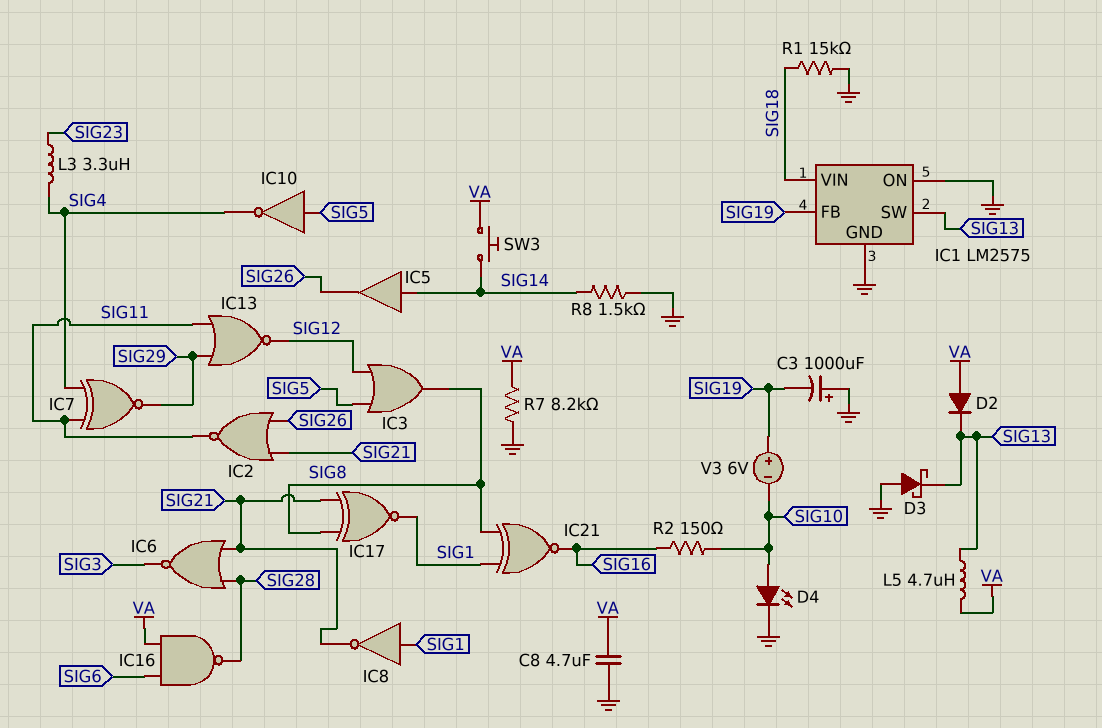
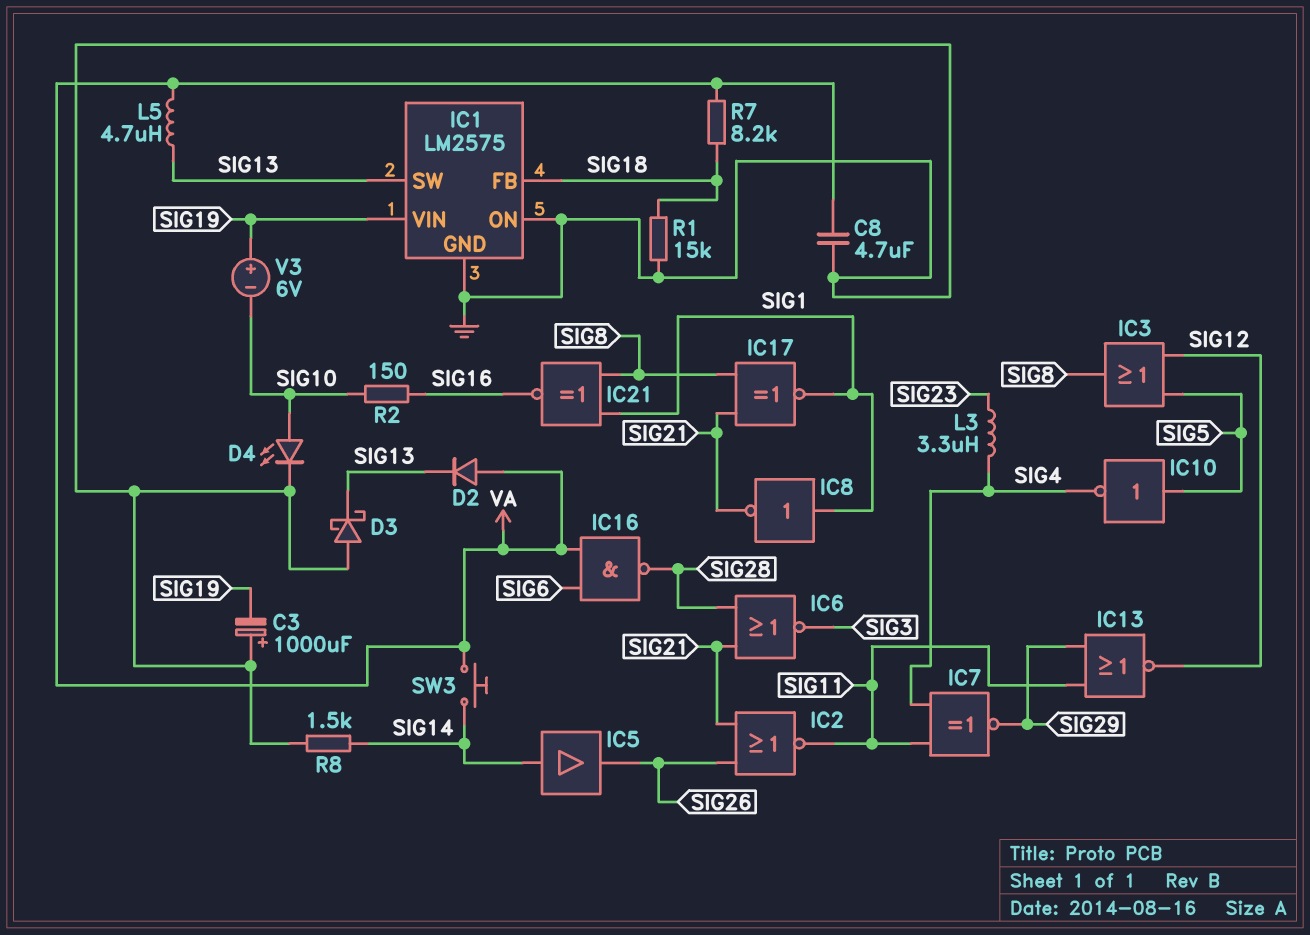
IC1 pin FB: SIG19 -> SIG18
IC1 pin VIN: SIG18 -> SIG19
R7: 8.2k (GND, VA) -> 8.2k (SIG18, VA)

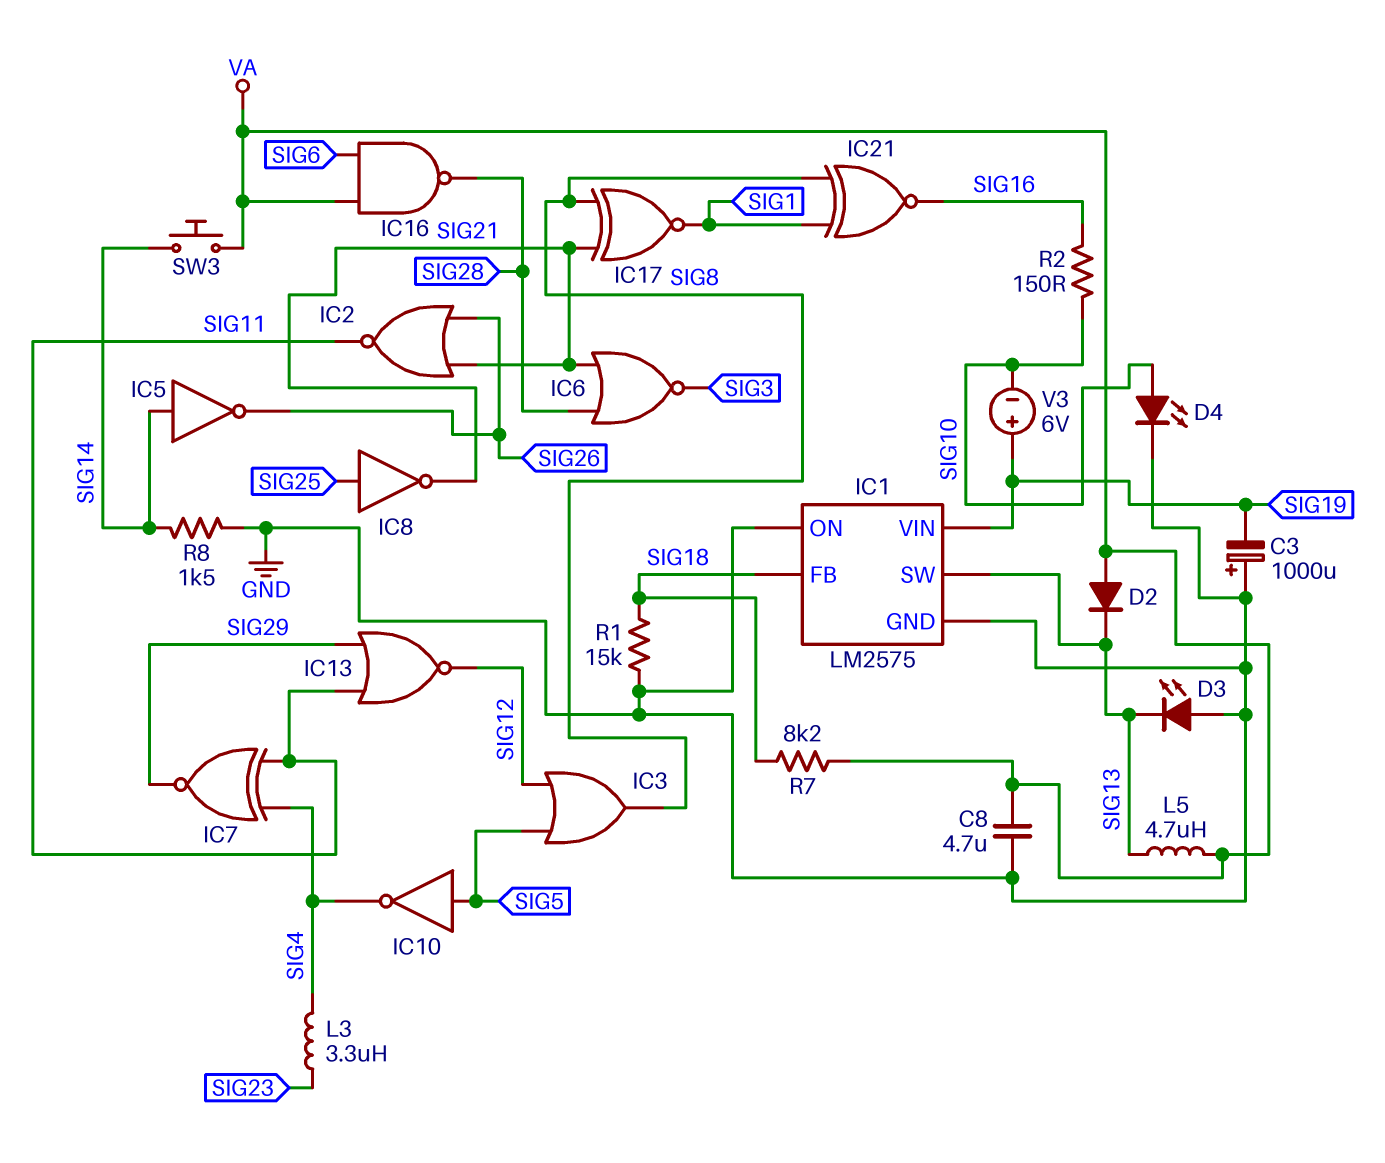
D3: schottky (A GND, K SIG13) -> LED (A GND, K SIG13)
IC5: buffer (in SIG14, out SIG26) -> NOT (in SIG14, out SIG26)
IC8: NOT (in SIG1, out SIG21) -> NOT (in SIG25, out SIG21)

